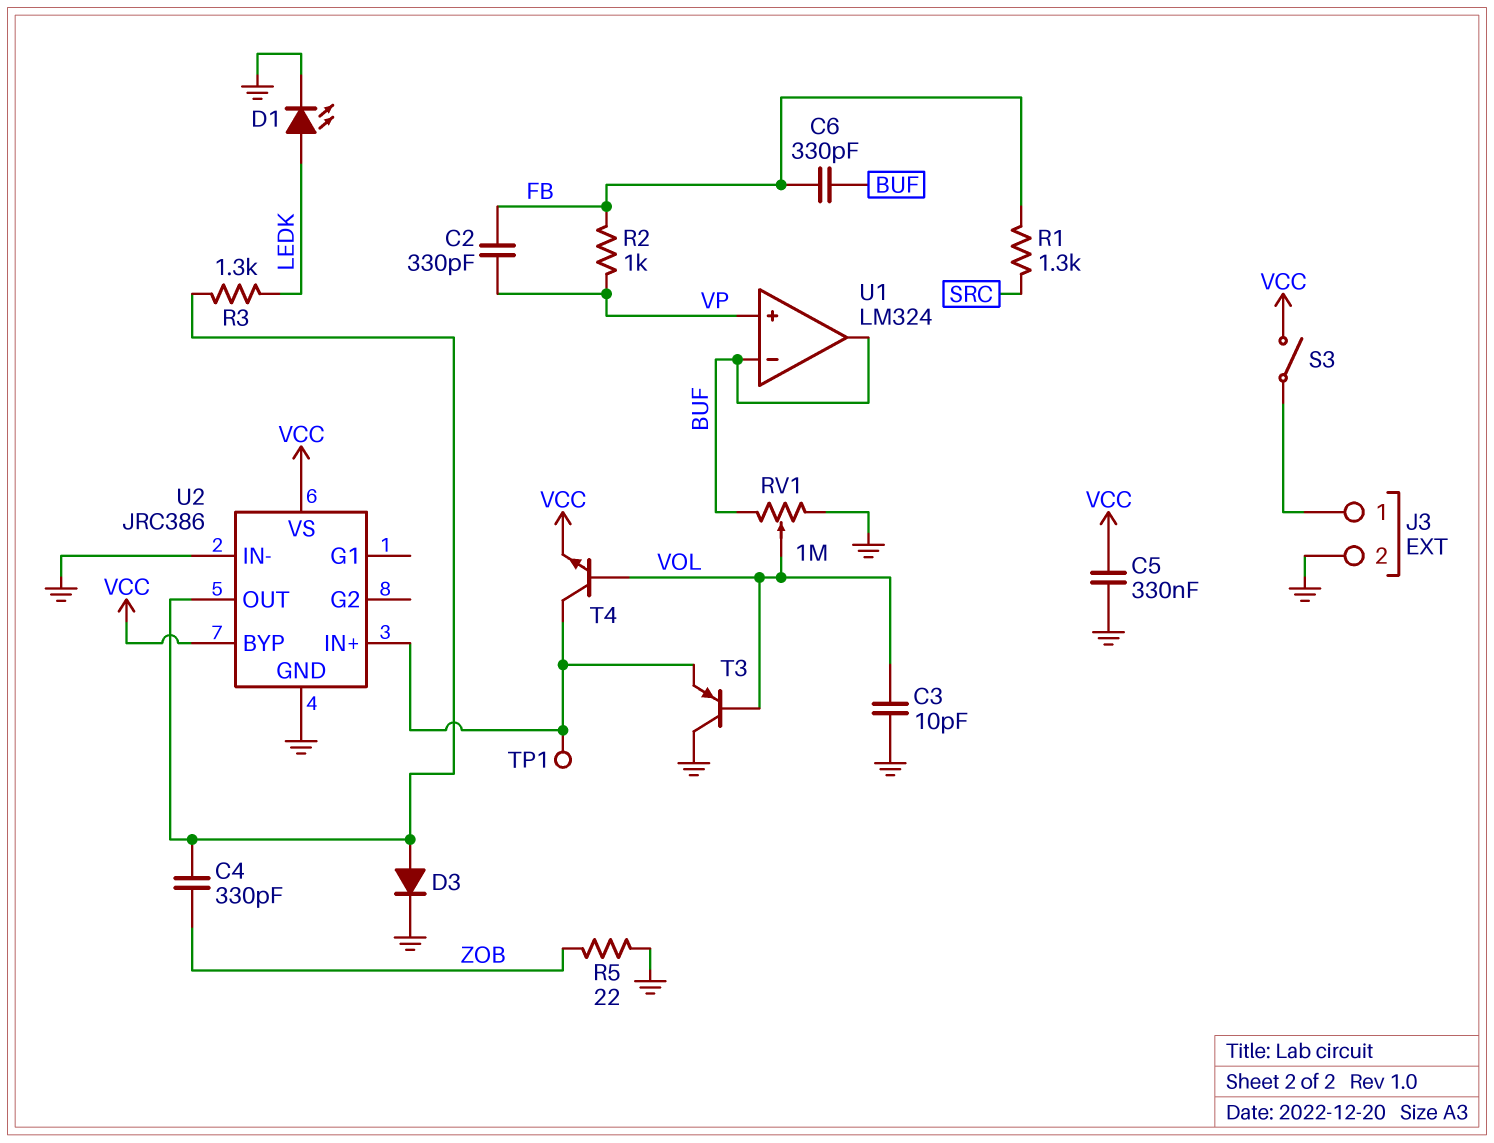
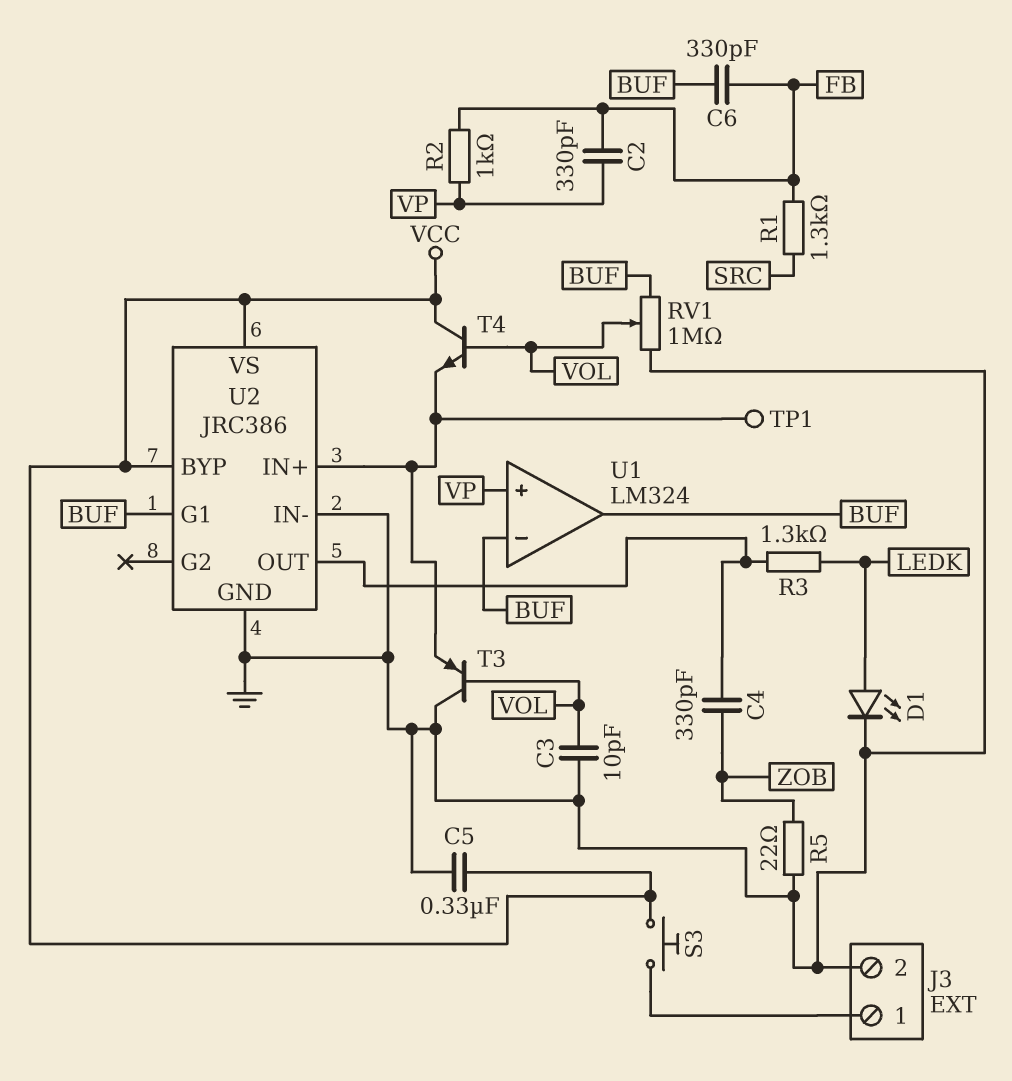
D3: diode (A U2/OUT, K GND) -> none
S3: switch (J3/1, VCC) -> button (J3/1, VCC)
T4: NPN (B VOL, C U2/IN+, E VCC) -> NPN (B VOL, C VCC, E U2/IN+)
U2 pin G1: none -> BUF

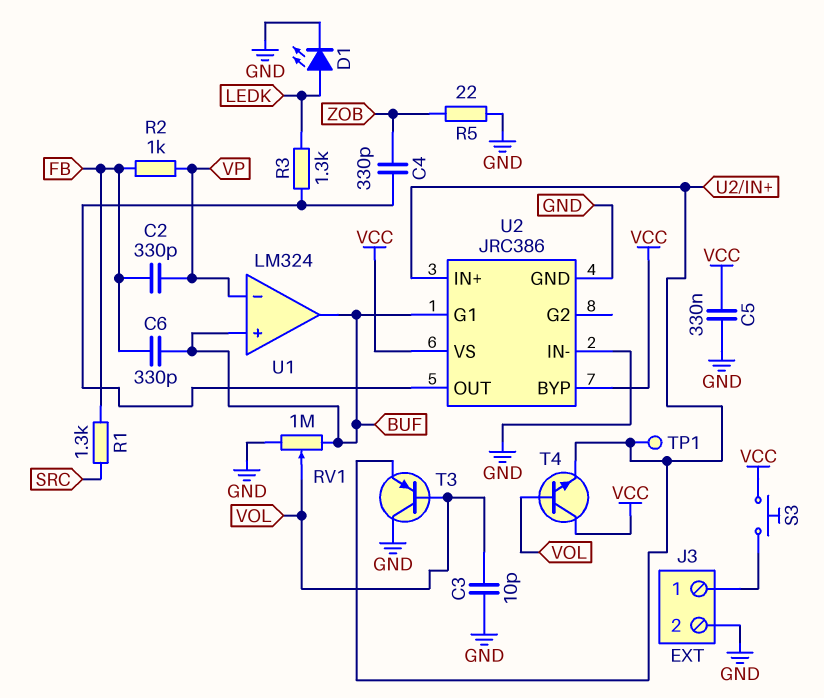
U1 pin in+: VP -> BUF
U1 pin in-: BUF -> VP

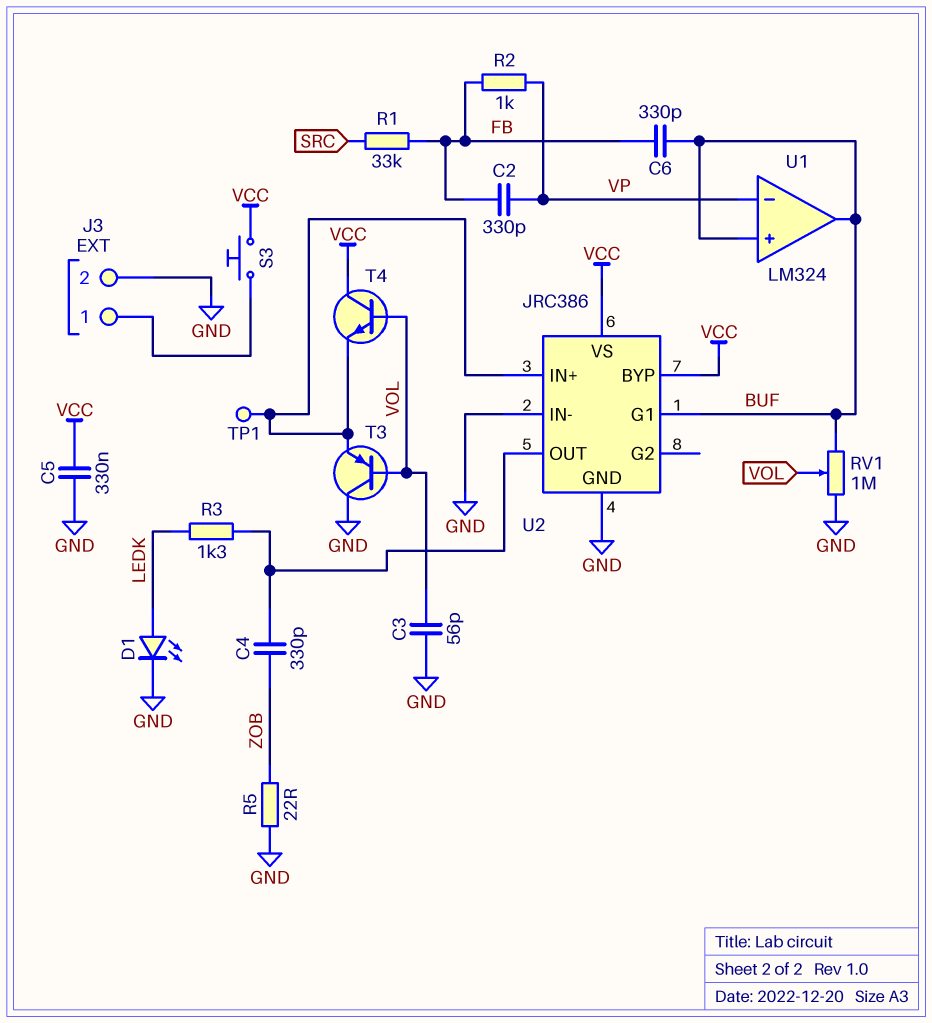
C3: 10pF (GND, VOL) -> 56pF (GND, VOL)
R1: 1.3k (FB, SRC) -> 33k (FB, SRC)

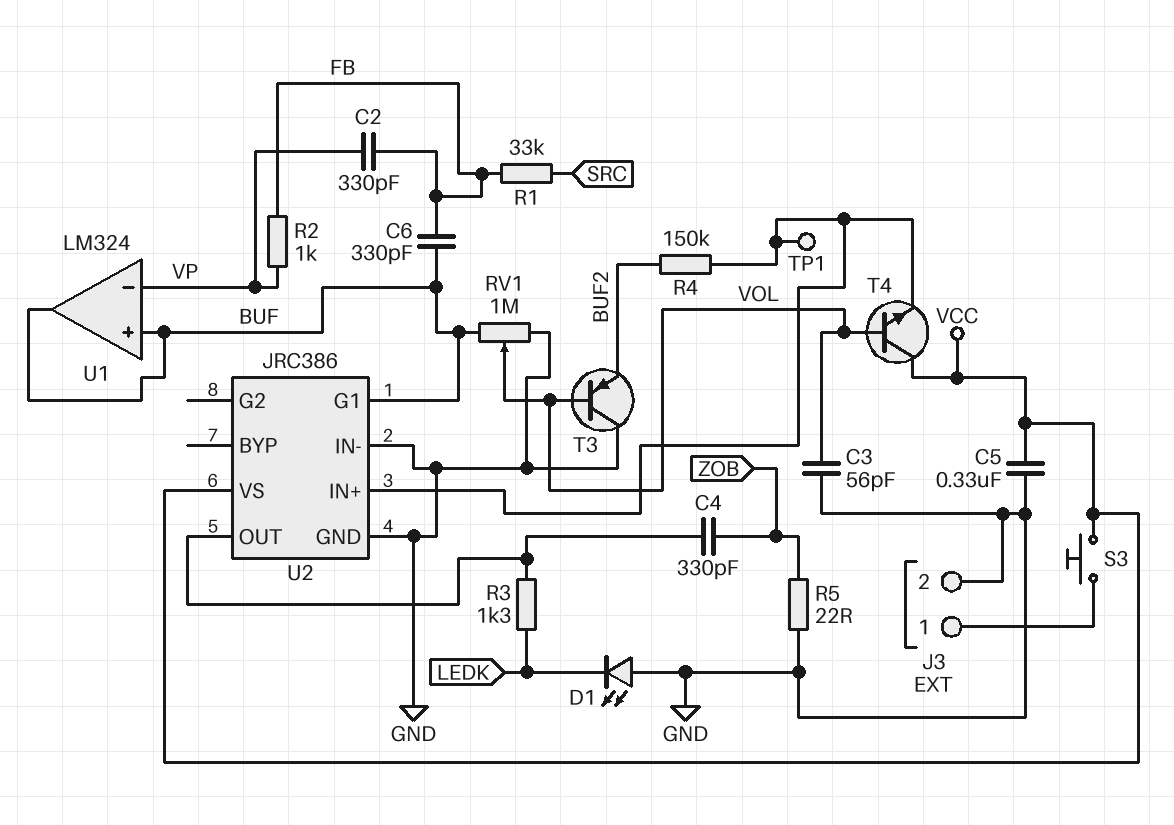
D1: LED (A LEDK, K GND) -> LED (A GND, K LEDK)
R4: none -> 150k (BUF2, U2/IN+)
T3: PNP (B VOL, C GND, E U2/IN+) -> PNP (B VOL, C GND, E BUF2)
U2 pin BYP: VCC -> none

